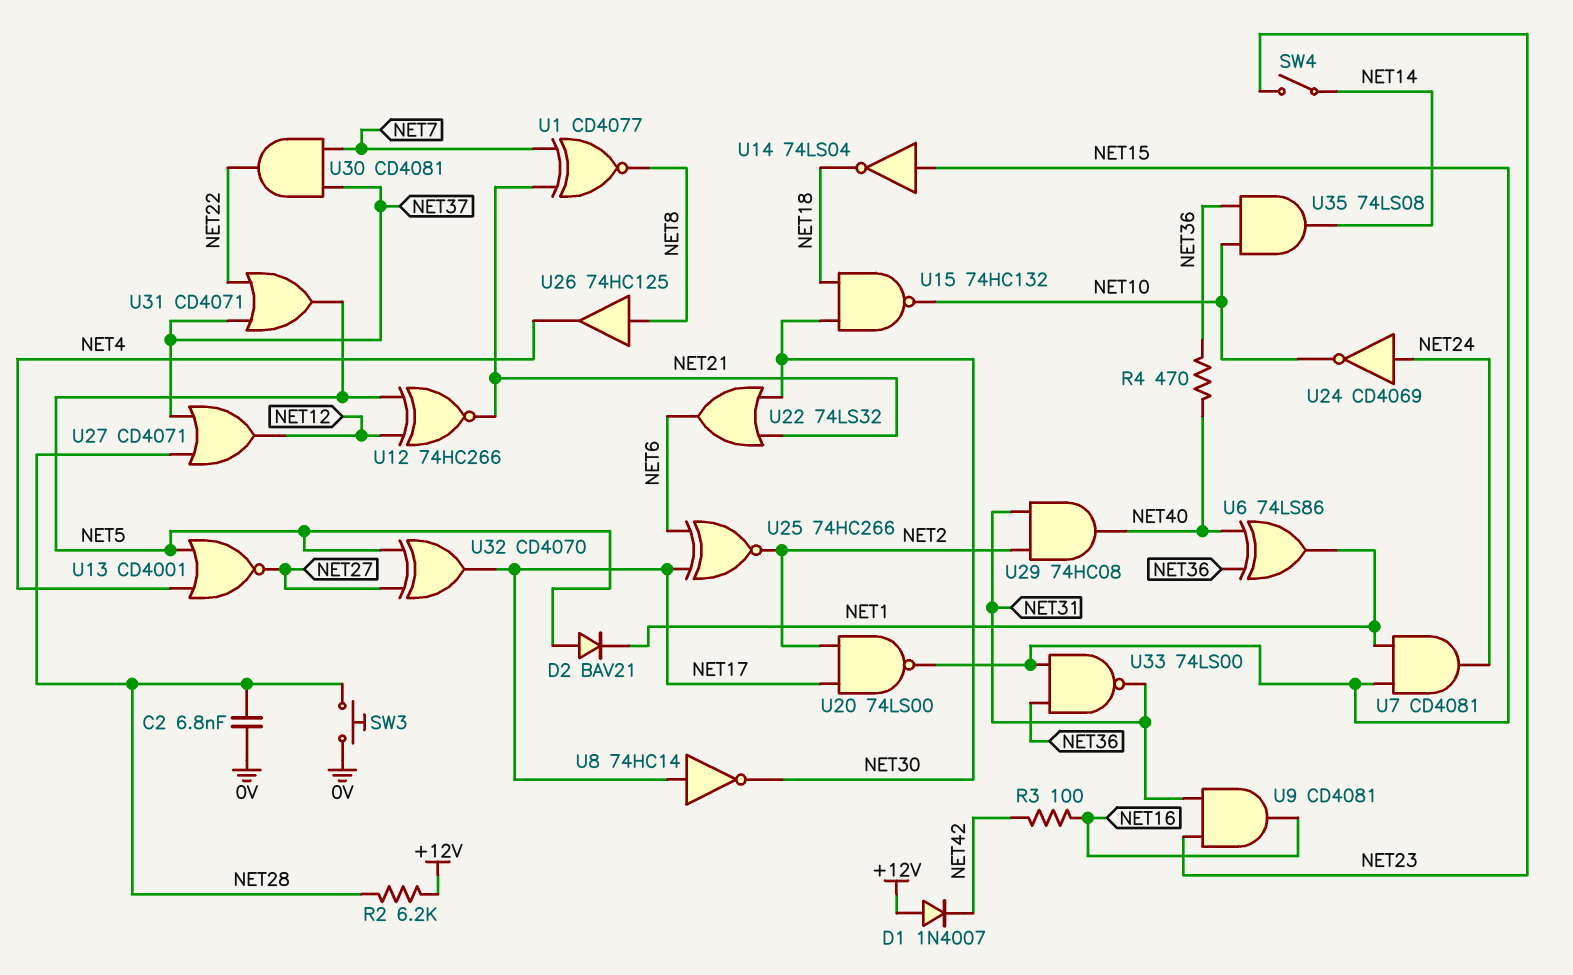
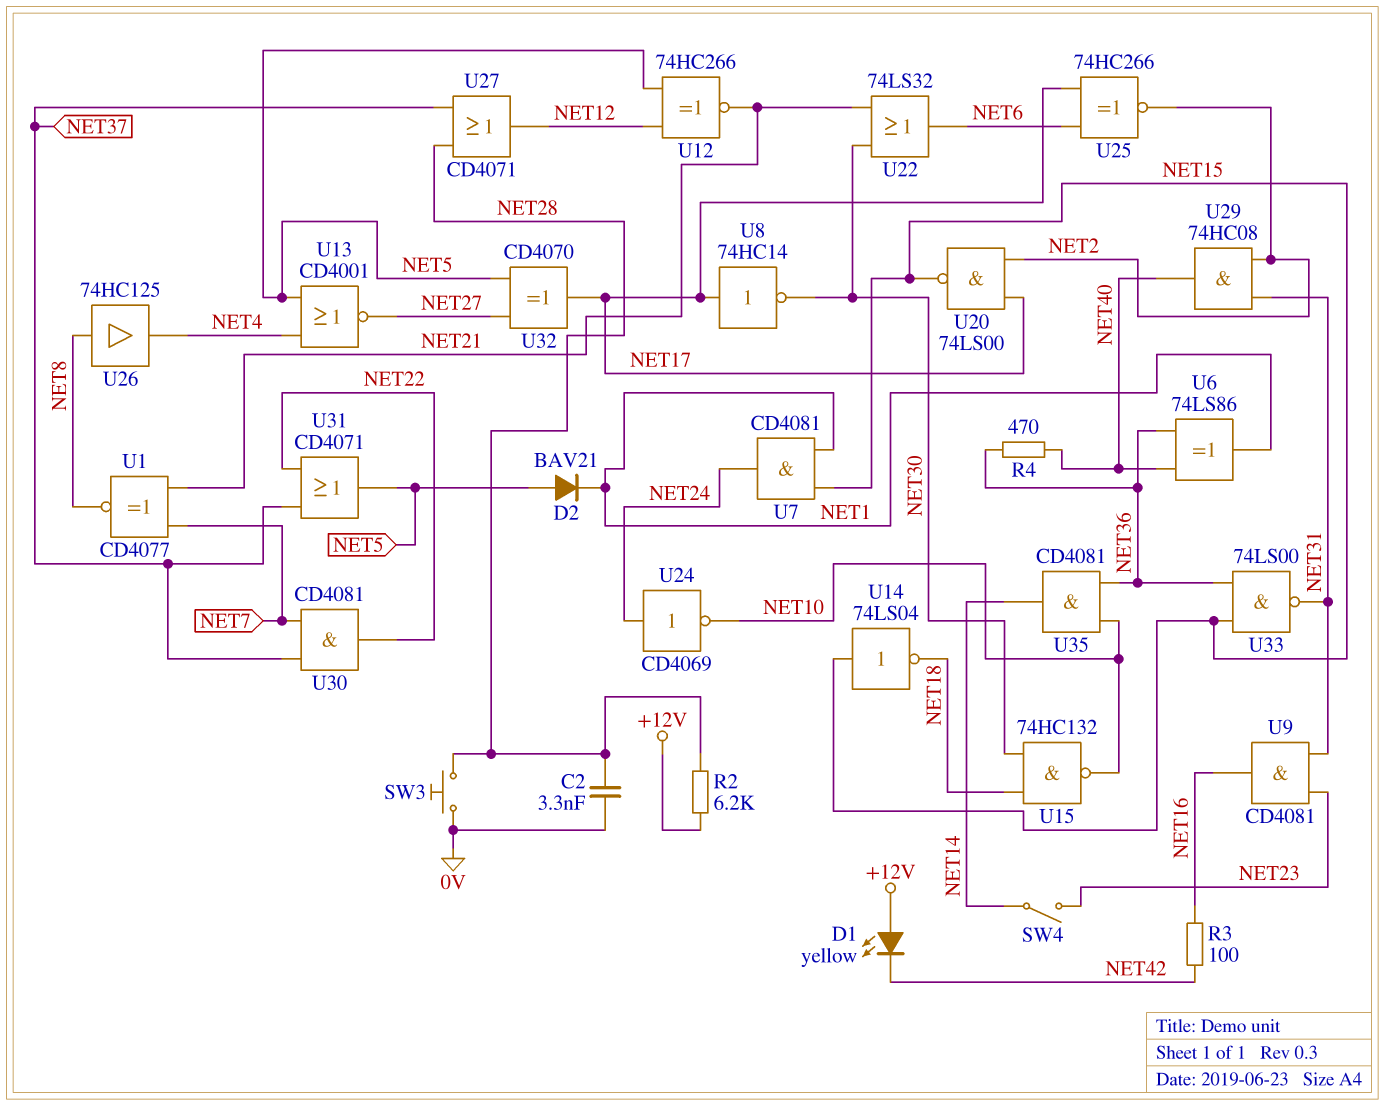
C2: 6.8nF (0V, NET28) -> 3.3nF (0V, NET28)
D1: diode 1N4007 (A +12V, K NET42) -> LED yellow (A +12V, K NET42)
U35: AND 74LS08 (in NET10, in NET36, out NET14) -> AND CD4081 (in NET10, in NET36, out NET14)

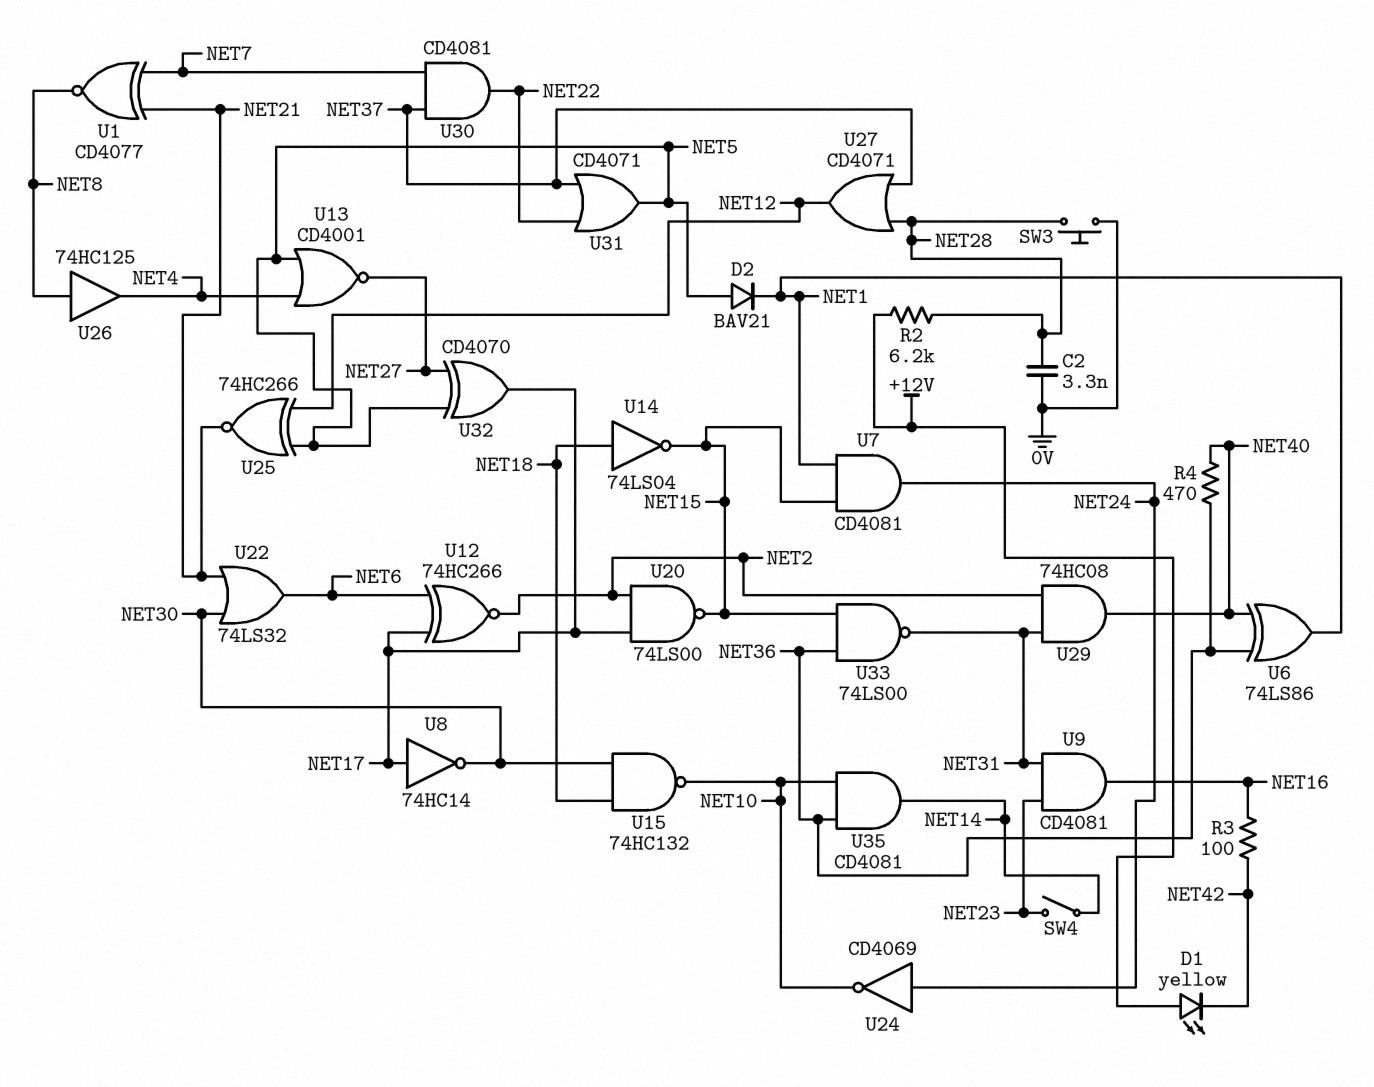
U12: XNOR 74HC266 (in NET5, in NET12, out NET21) -> XNOR 74HC266 (in NET6, in NET17, out NET2)
U14: NOT 74LS04 (in NET15, out NET18) -> NOT 74LS04 (in NET18, out NET15)
U25: XNOR 74HC266 (in NET6, in NET17, out NET2) -> XNOR 74HC266 (in NET5, in NET12, out NET21)

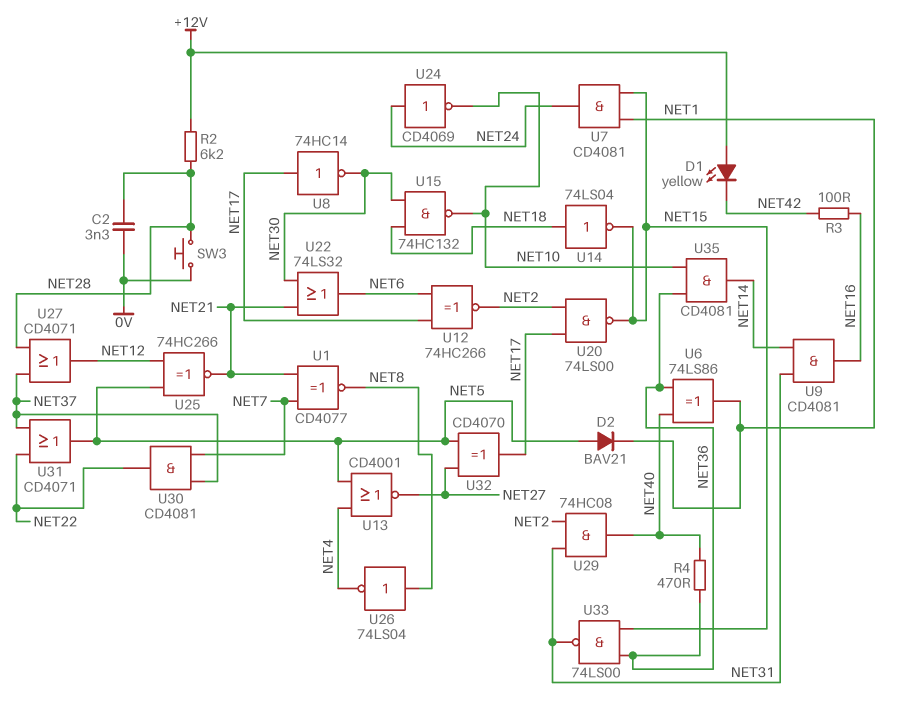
SW4: switch (NET14, NET23) -> none
U9: AND CD4081 (in NET23, in NET31, out NET16) -> AND CD4081 (in NET14, in NET31, out NET16)
U26: buffer 74HC125 (in NET8, out NET4) -> NOT 74LS04 (in NET8, out NET4)

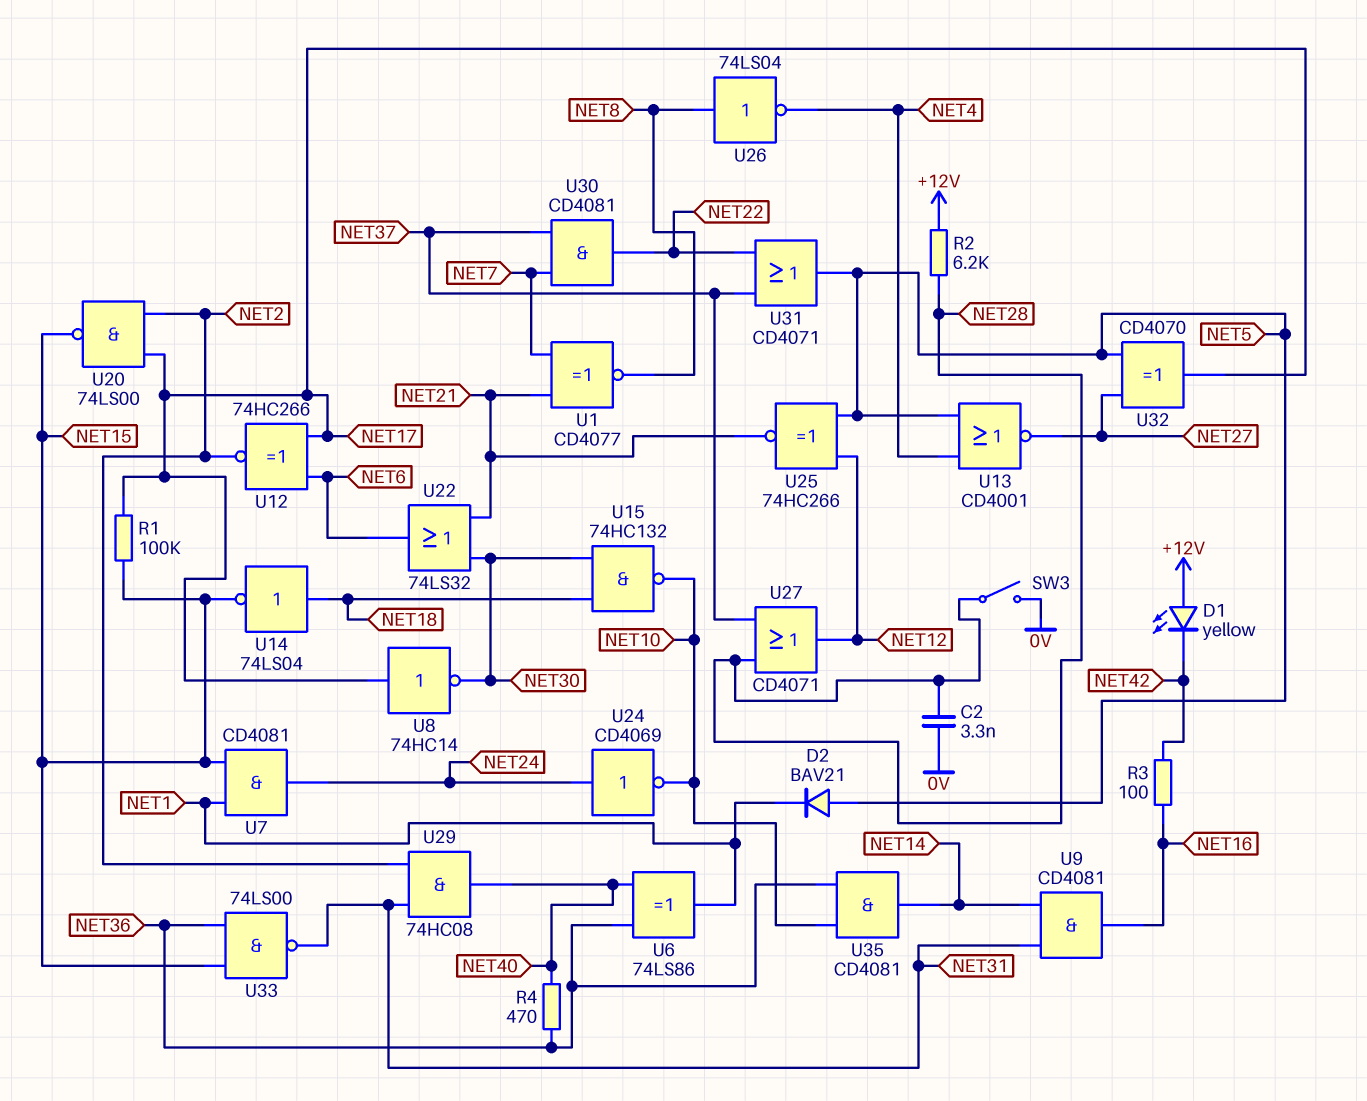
R1: none -> 100k (NET15, NET17)
SW3: button (0V, NET28) -> switch (0V, NET28)

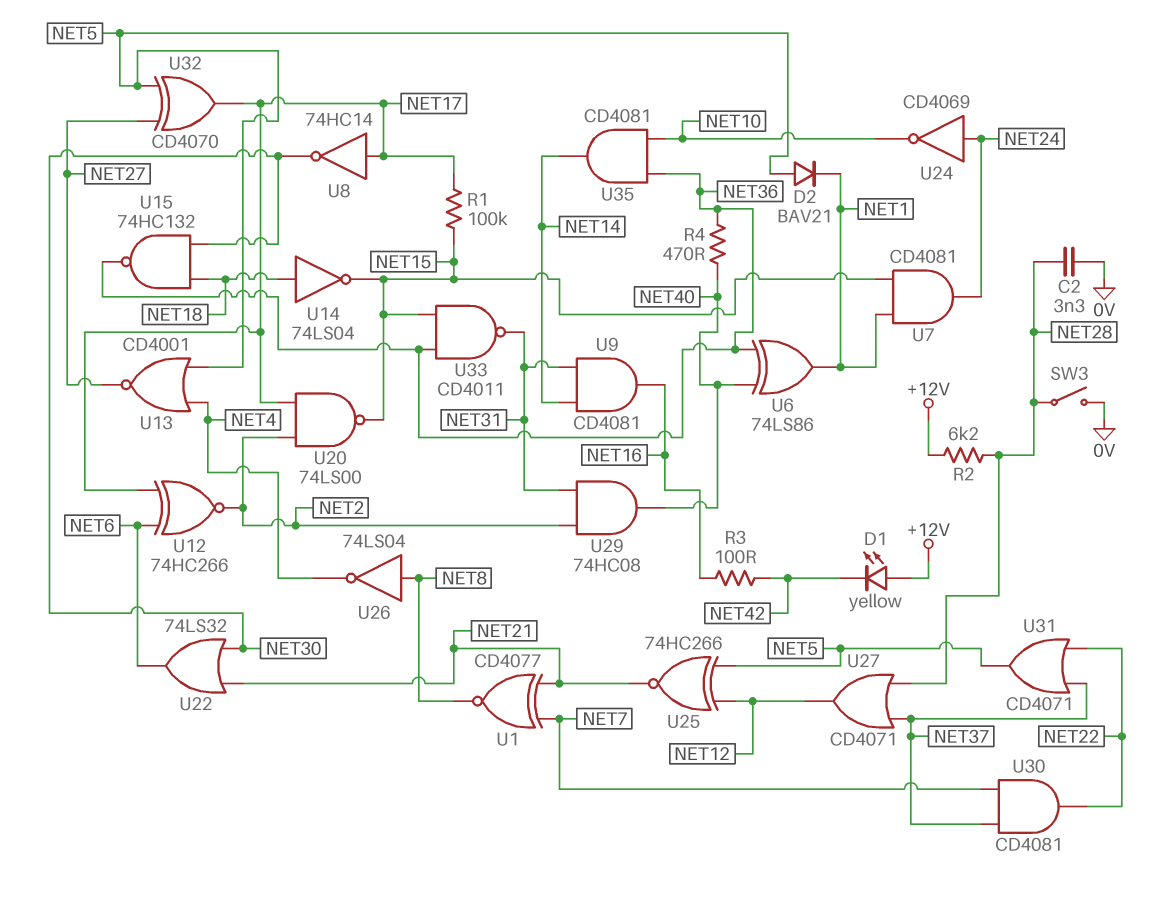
U15: NAND 74HC132 (in NET18, in NET30, out NET10) -> NAND 74HC132 (in NET18, in NET30, out NET36)
U33: NAND 74LS00 (in NET15, in NET36, out NET31) -> NAND CD4011 (in NET15, in NET36, out NET31)

